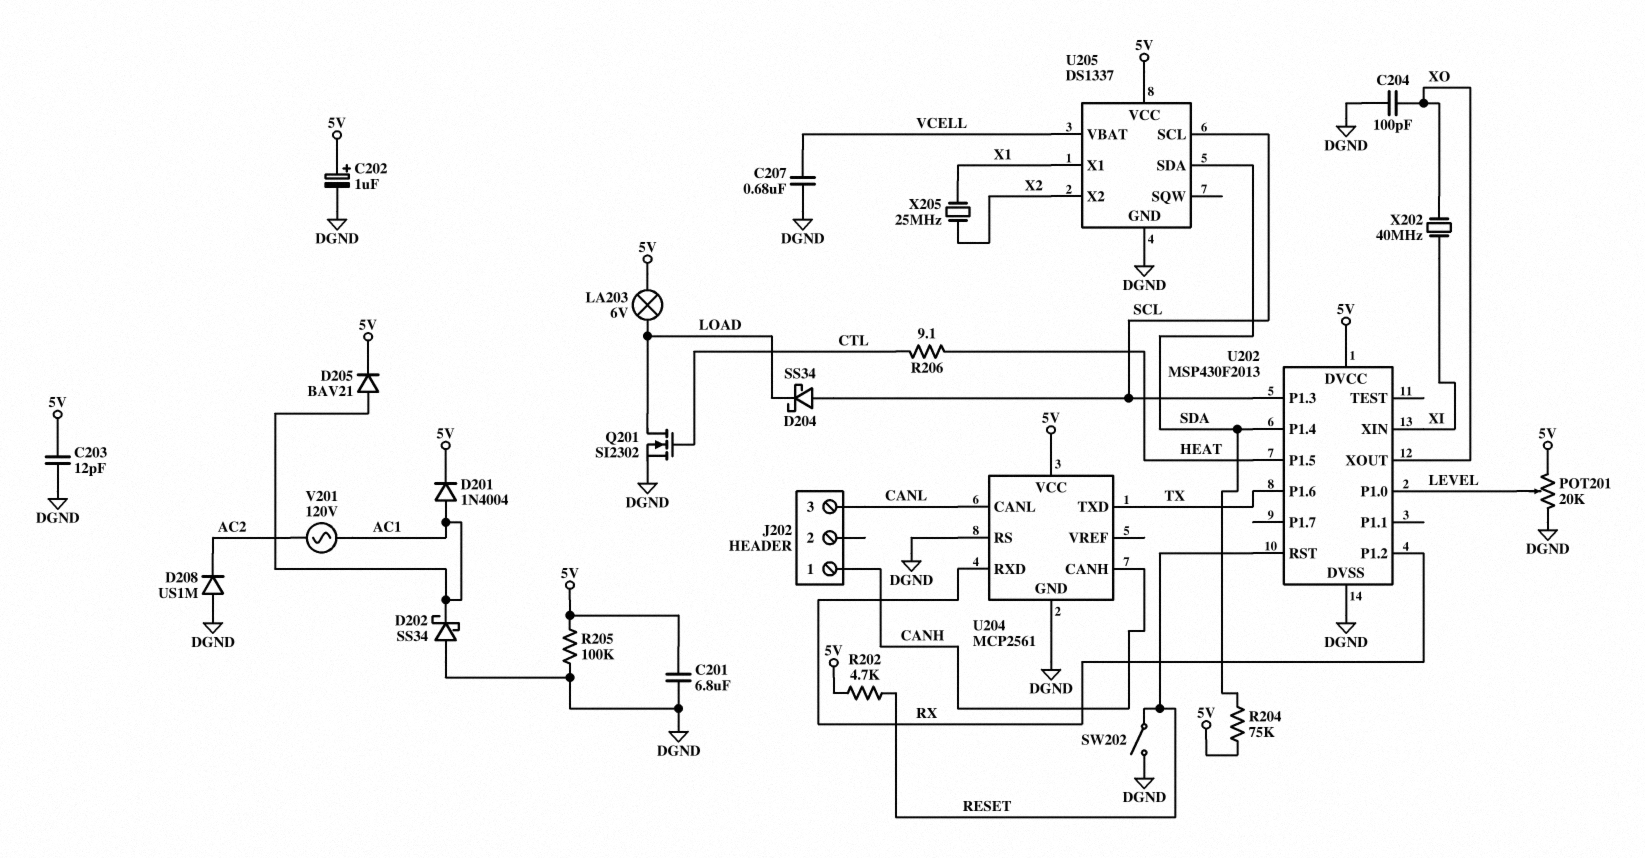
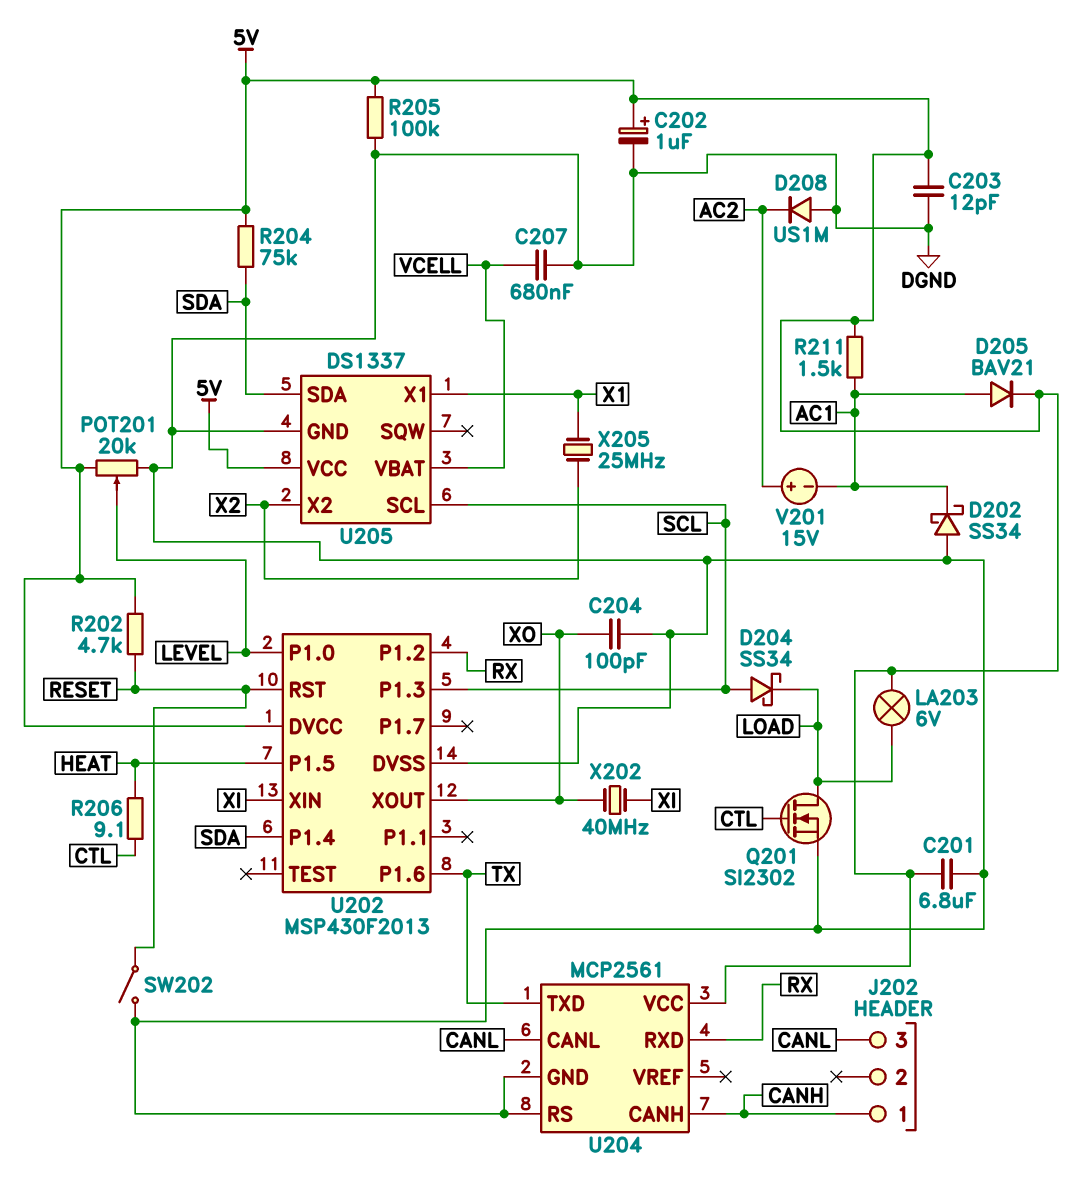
D201: diode 1N4004 (A AC1, K 5V) -> none
R211: none -> 1.5k (5V, AC1)
V201: AC 120V (AC1, AC2) -> 15V (plus AC2, minus AC1)

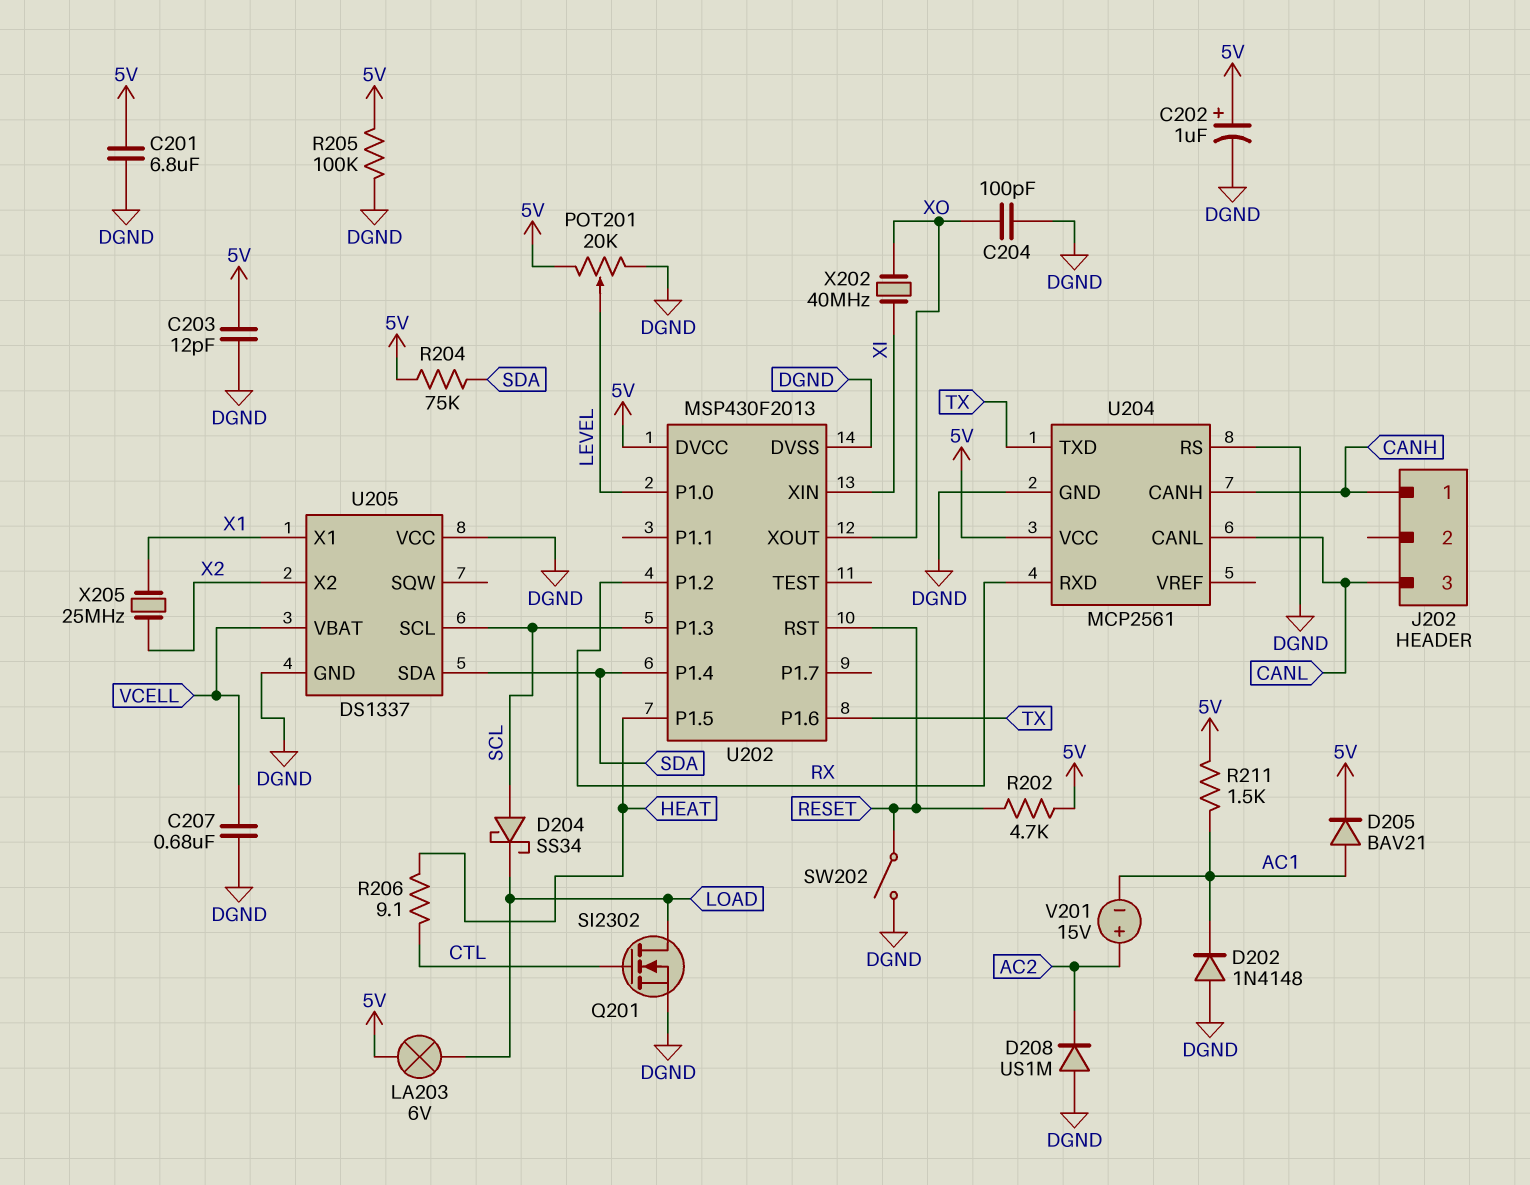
D202: schottky SS34 (A DGND, K AC1) -> diode 1N4148 (A DGND, K AC1)
U205 pin VCC: 5V -> DGND

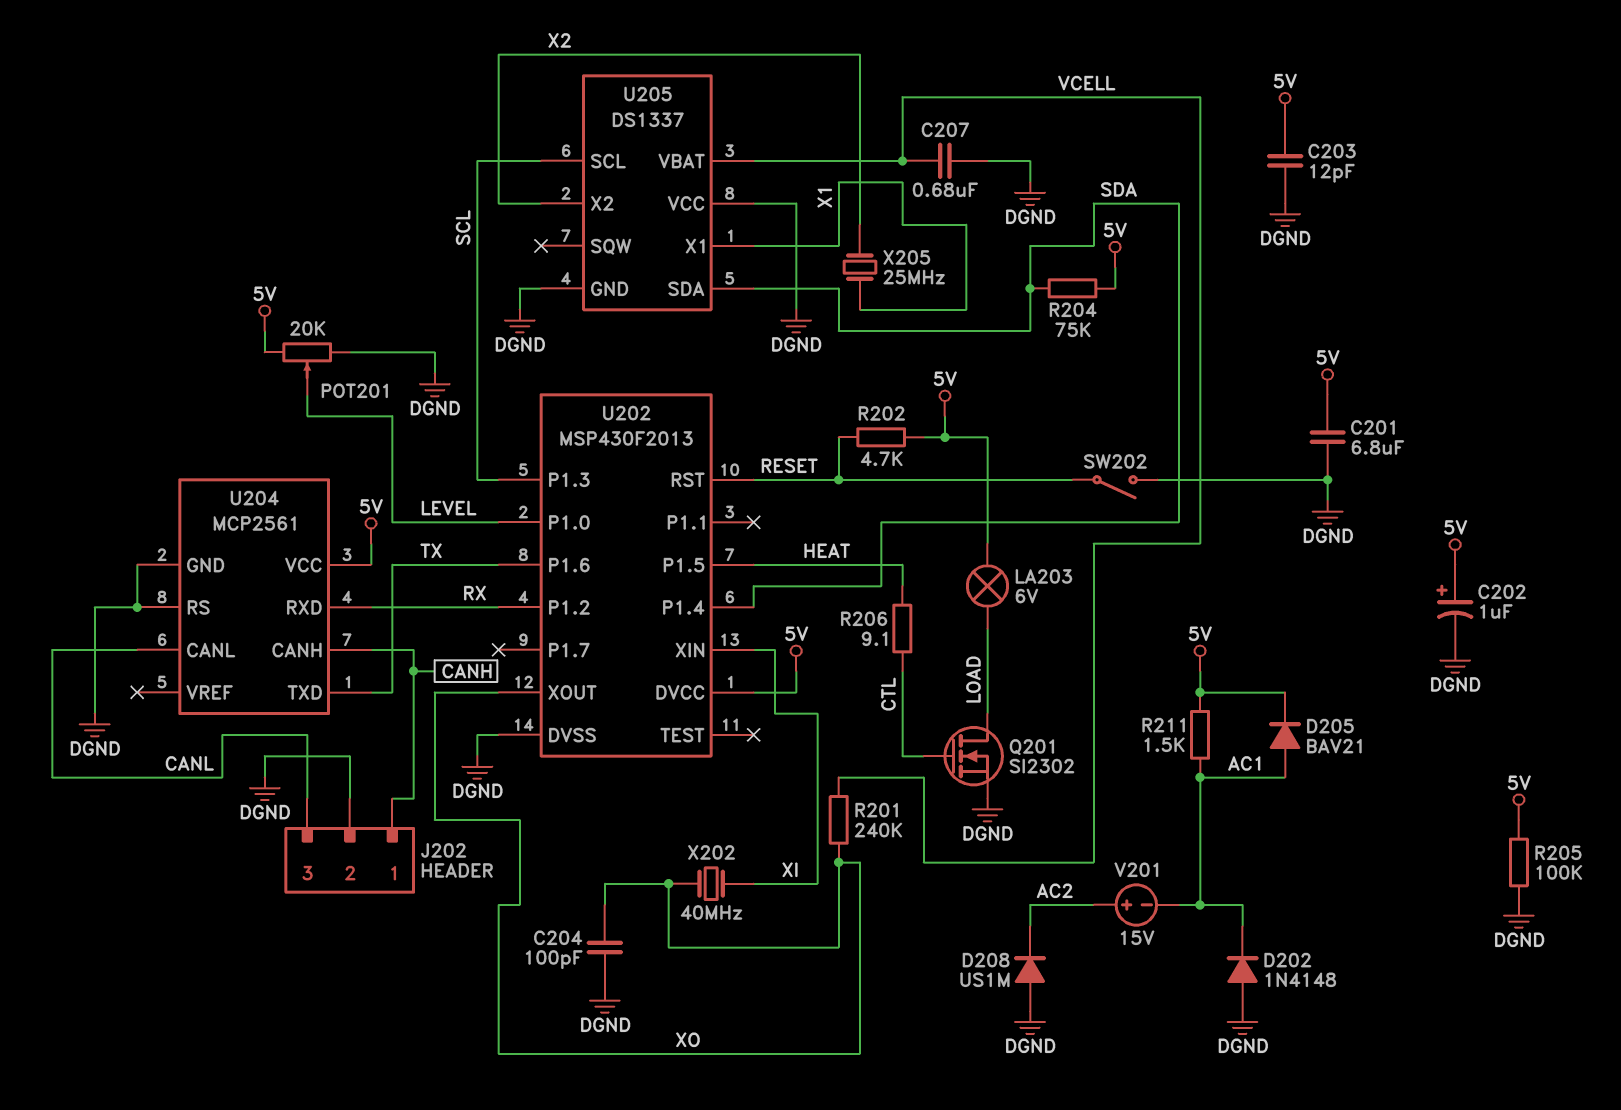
D204: schottky SS34 (A SCL, K LOAD) -> none
J202 pin 2: none -> DGND
R201: none -> 240k (VCELL, XO)

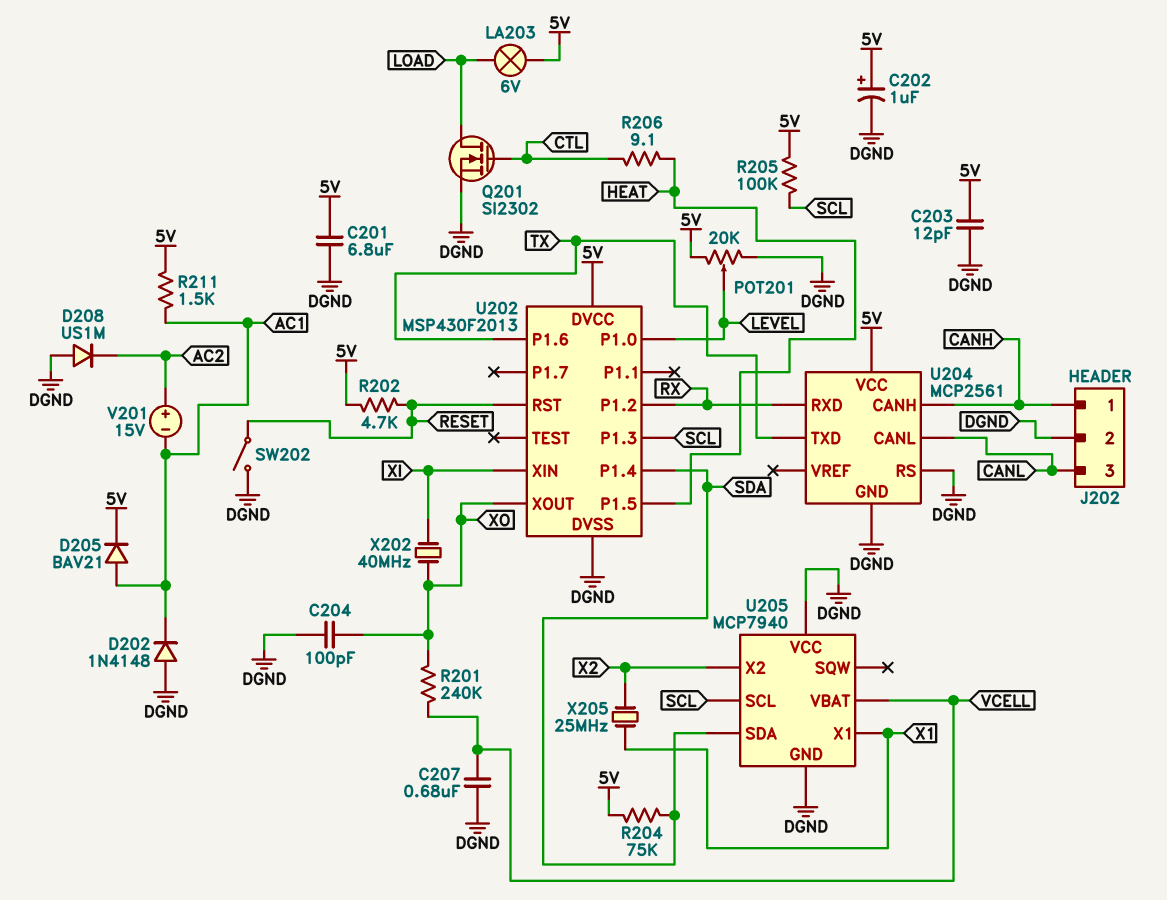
R205: 100k (5V, DGND) -> 100k (5V, SCL)
U205: DS1337 -> MCP7940

